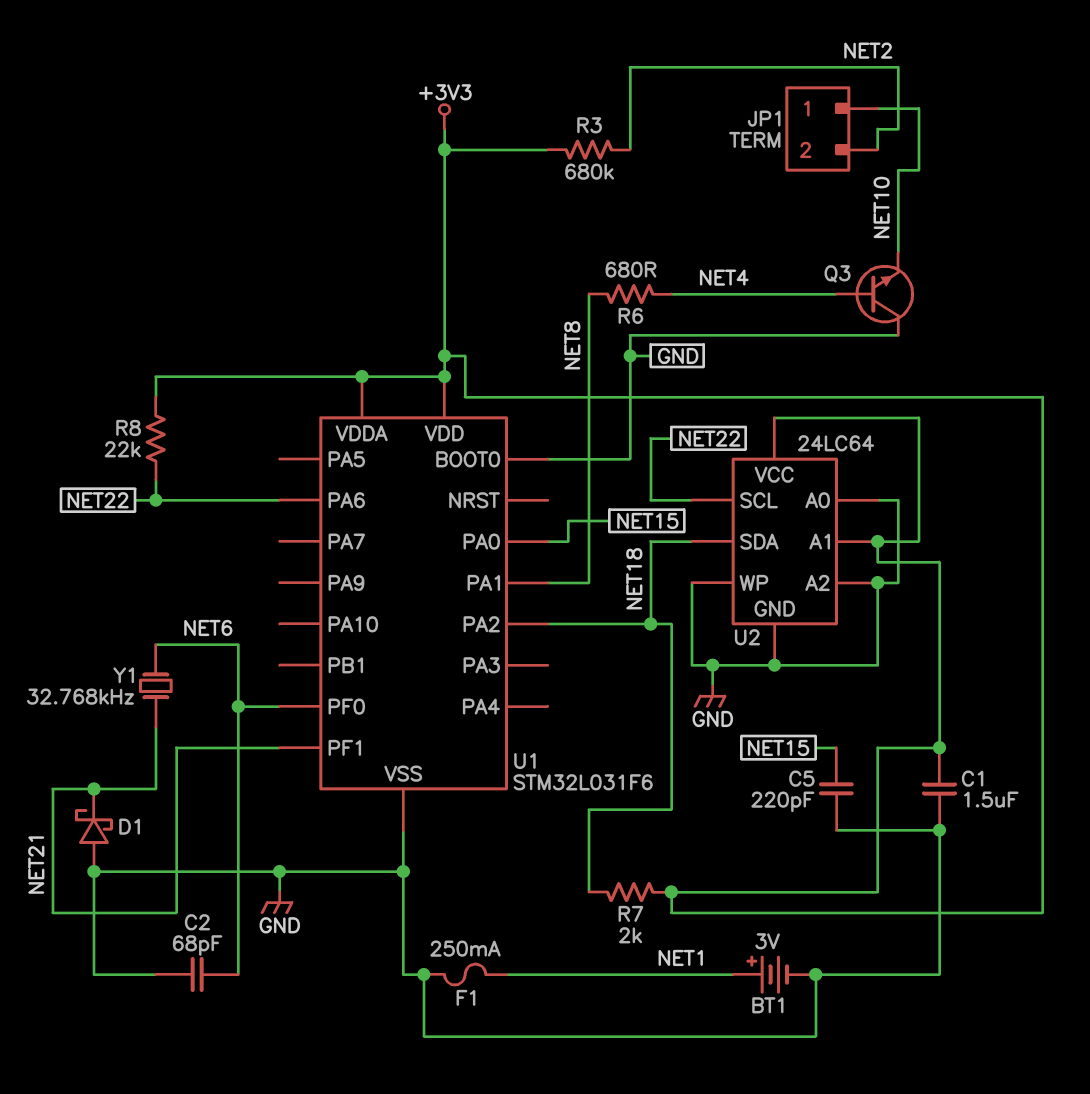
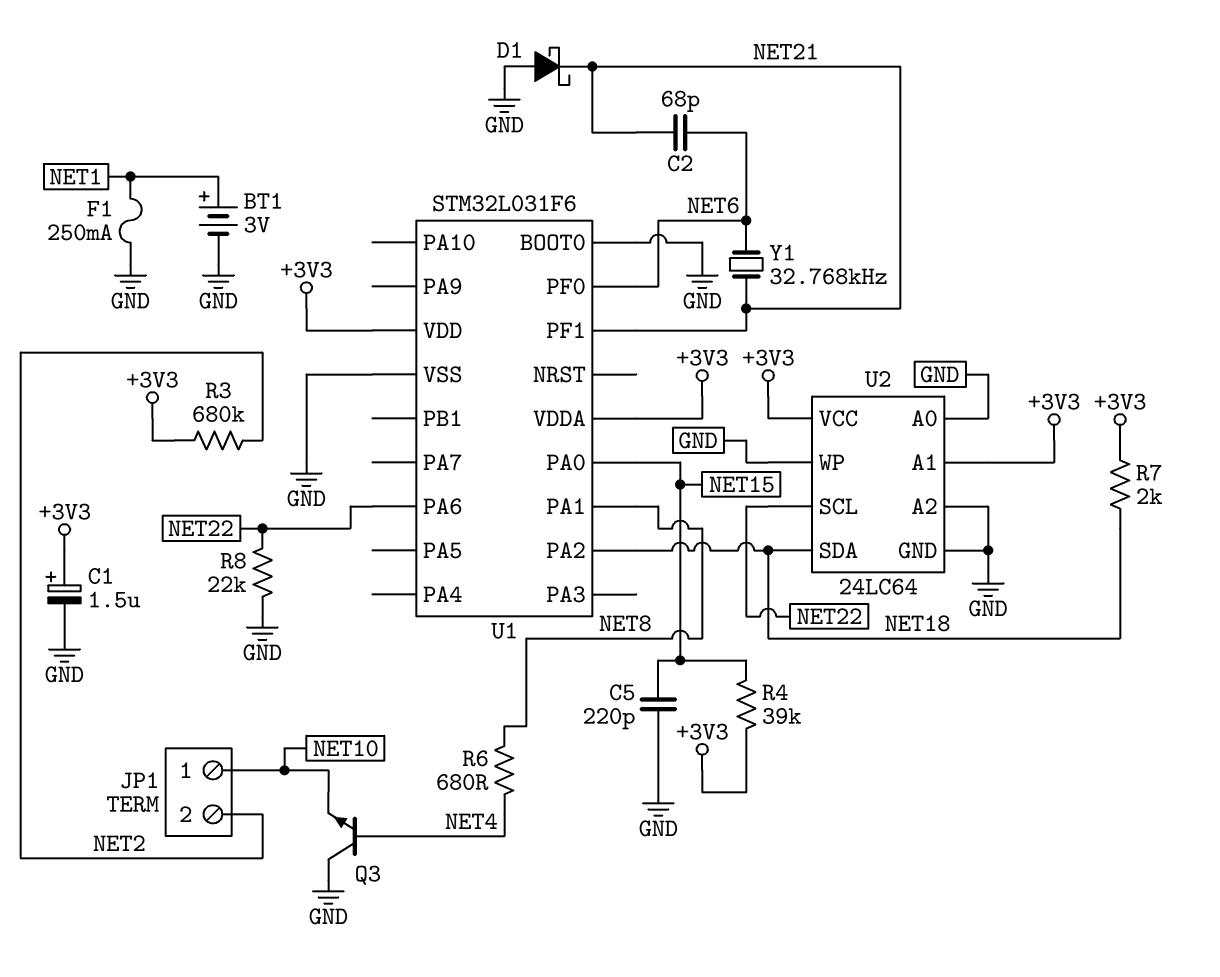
C1: 1.5uF (+3V3, GND) -> 1.5uF (plus +3V3, minus GND)
C2: 68pF (GND, NET6) -> 68pF (NET6, NET21)
R4: none -> 39k (+3V3, NET15)
R8: 22k (+3V3, NET22) -> 22k (GND, NET22)

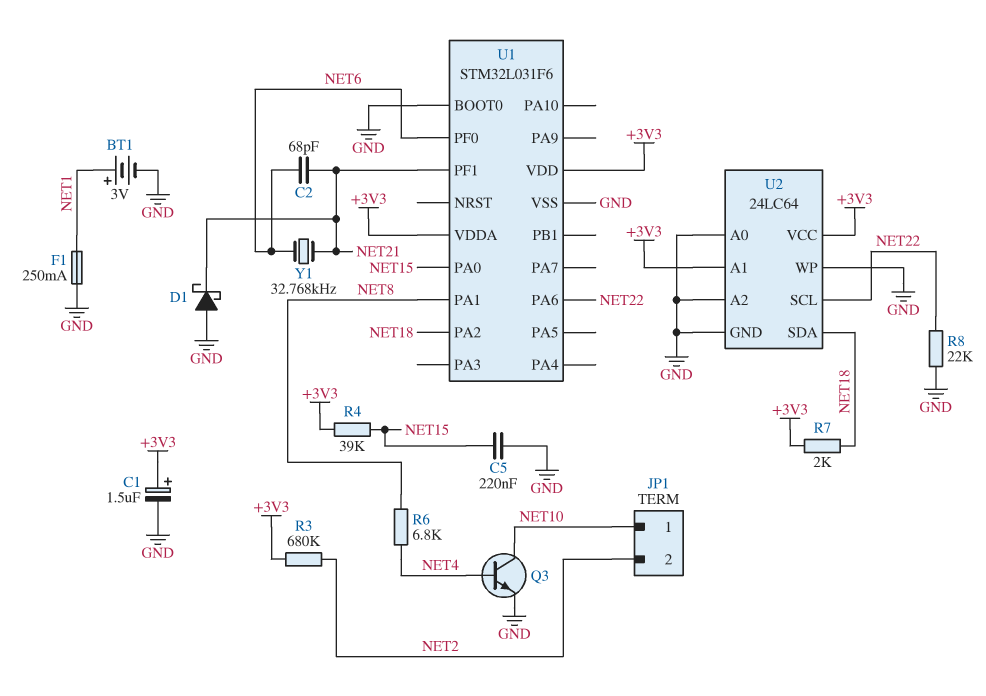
C5: 220pF (GND, NET15) -> 220nF (GND, NET15)
Q3: NPN (B NET4, C GND, E NET10) -> NPN (B NET4, C NET10, E GND)
R6: 680 (NET4, NET8) -> 6.8k (NET4, NET8)

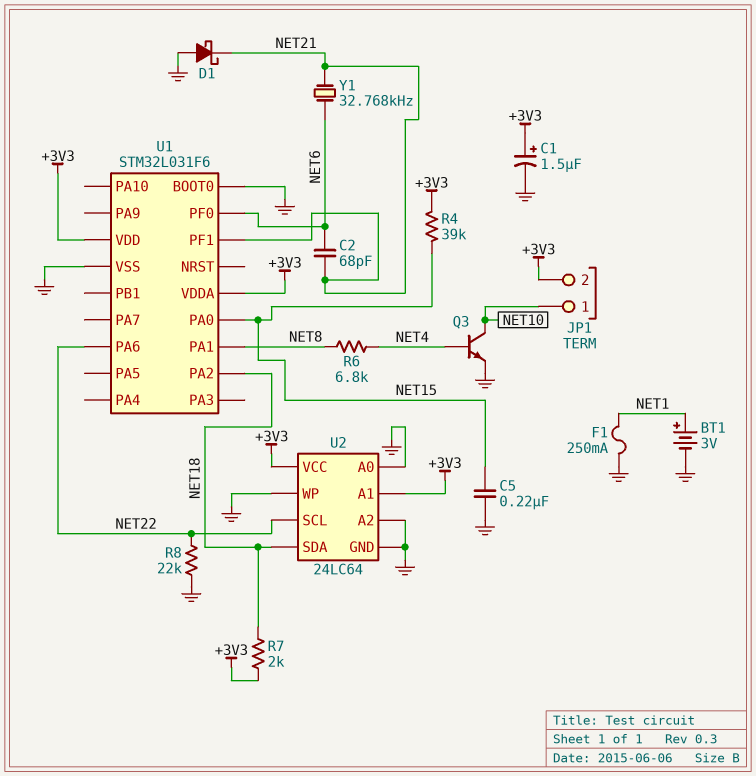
JP1 pin 2: NET2 -> +3V3
R3: 680k (+3V3, NET2) -> none

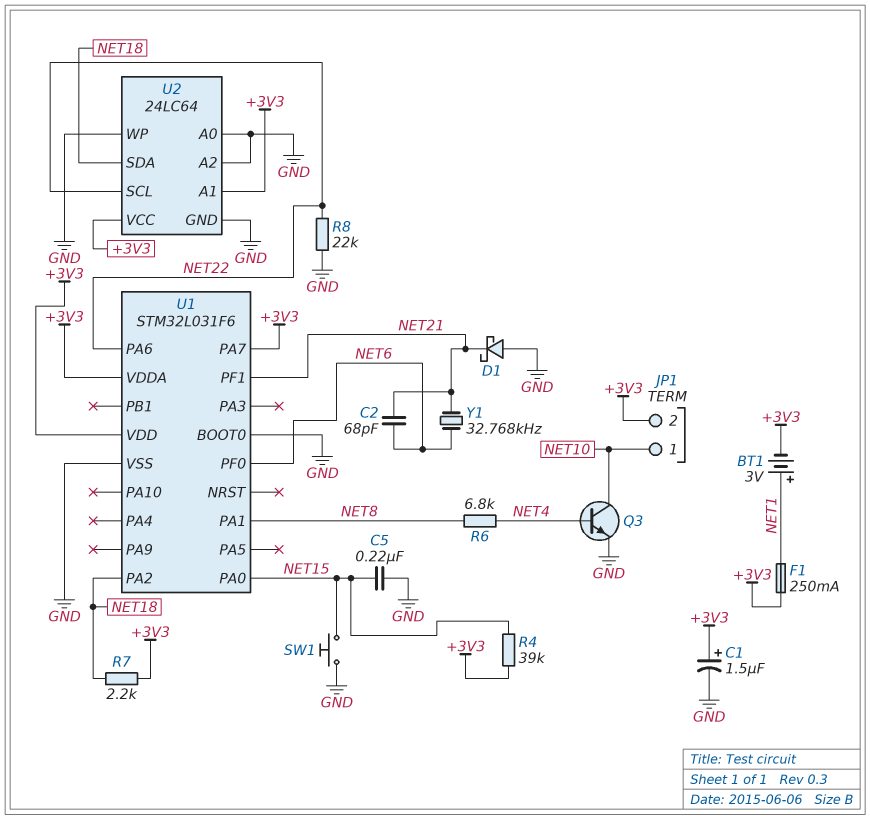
BT1: 3V (plus NET1, minus GND) -> 3V (plus NET1, minus +3V3)
F1: 250mA (GND, NET1) -> 250mA (+3V3, NET1)
R7: 2k (+3V3, NET18) -> 2.2k (+3V3, NET18)
SW1: none -> button (GND, NET15)
U1 pin PA7: none -> +3V3

